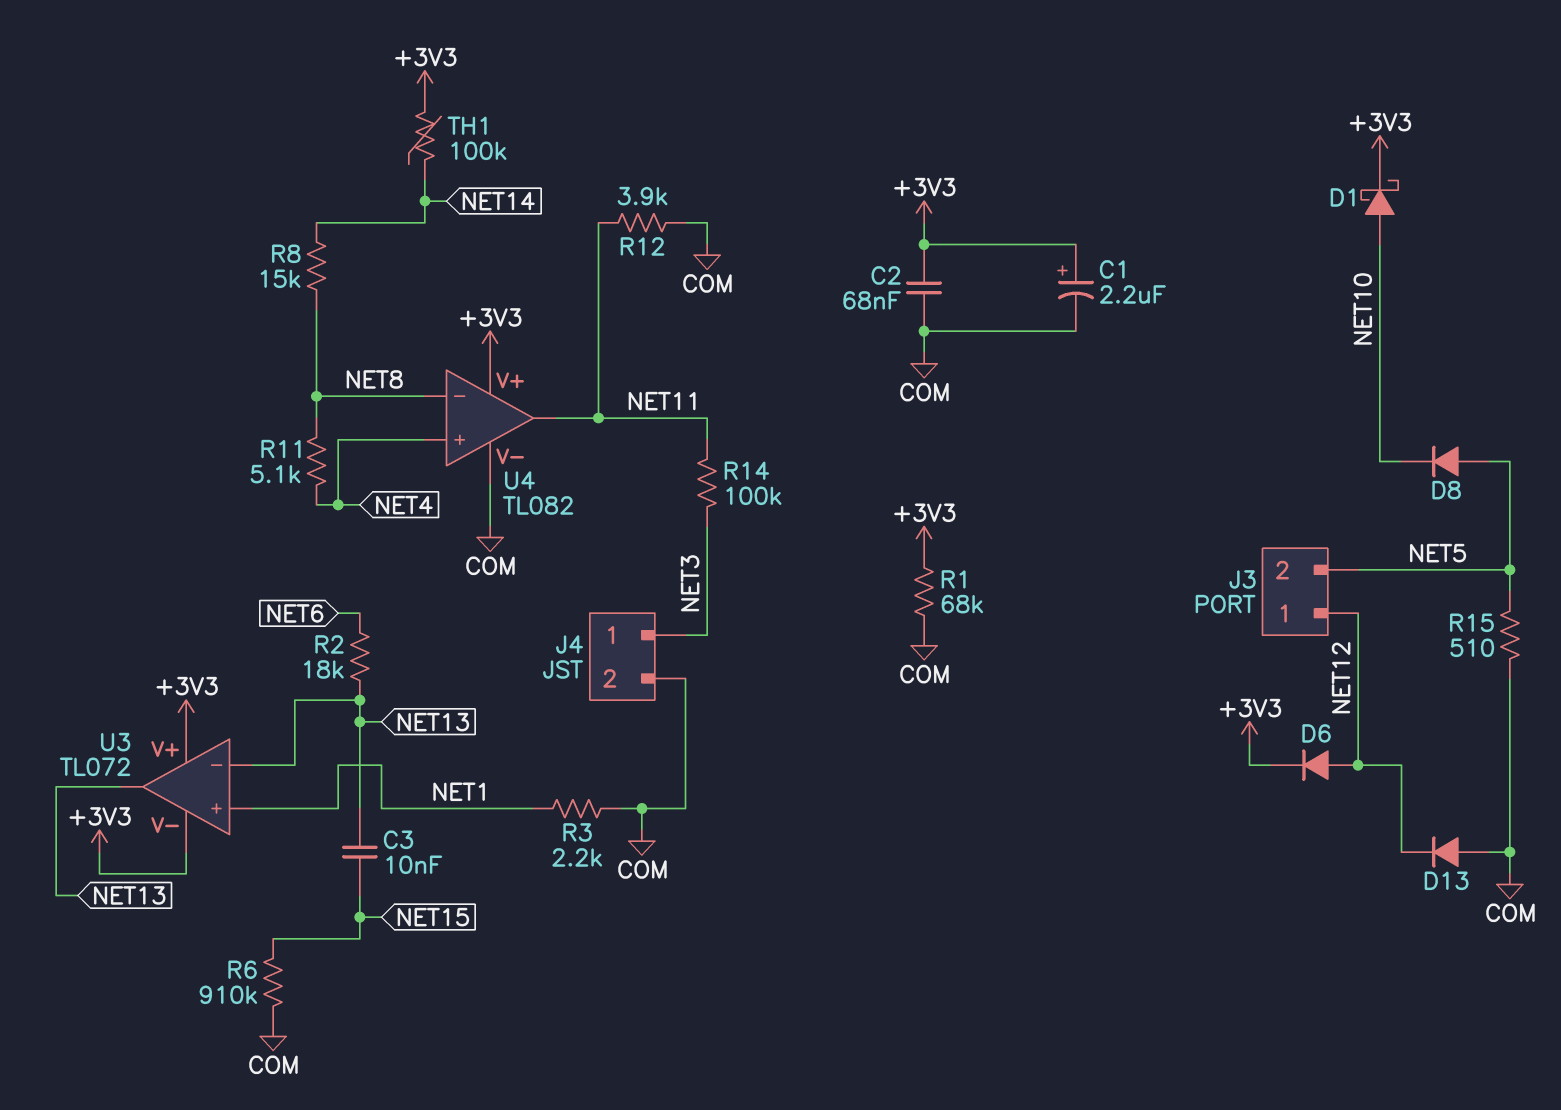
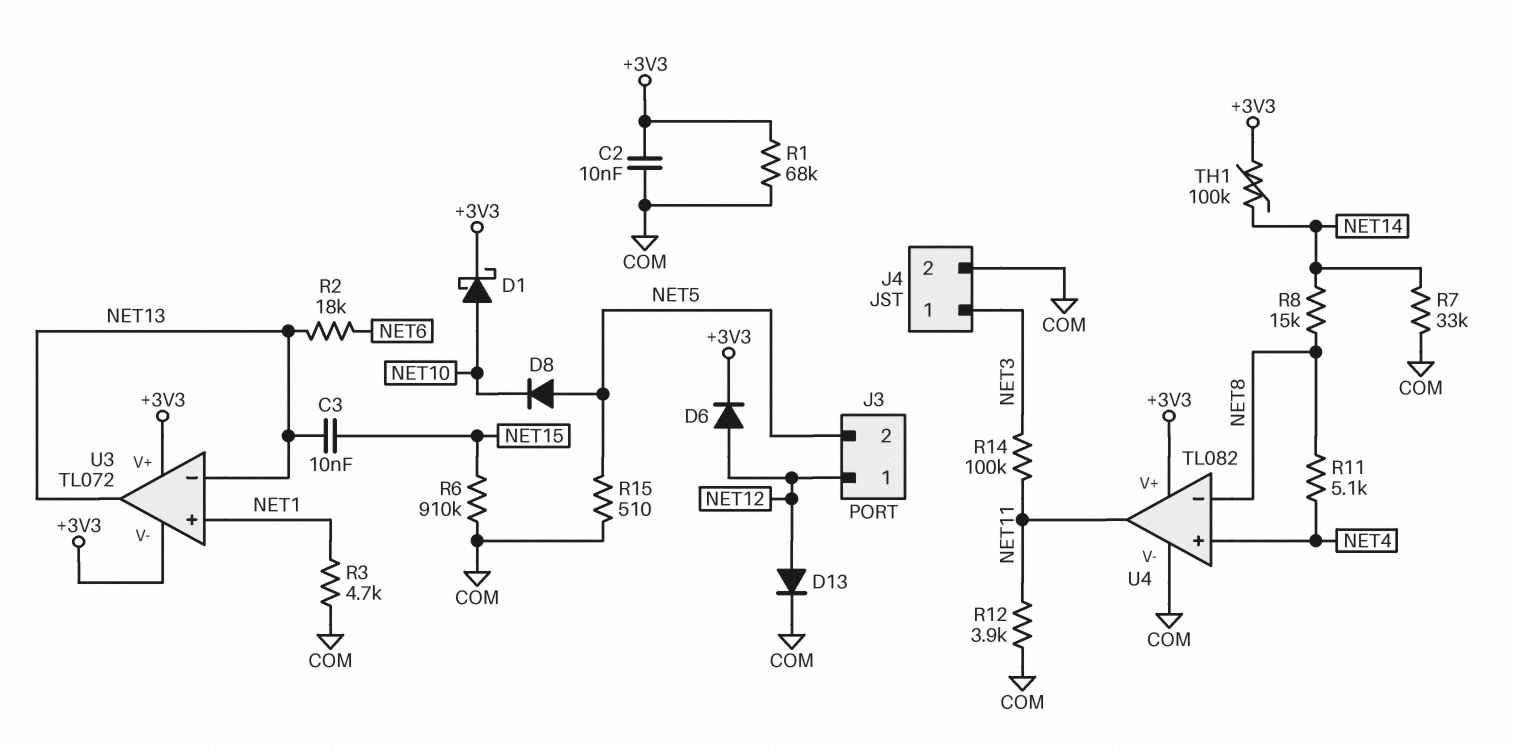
C1: 2.2uF (plus +3V3, minus COM) -> none
C2: 68nF (+3V3, COM) -> 10nF (+3V3, COM)
D13: diode (A COM, K NET12) -> diode (A NET12, K COM)
R3: 2.2k (COM, NET1) -> 4.7k (COM, NET1)
R7: none -> 33k (COM, NET14)

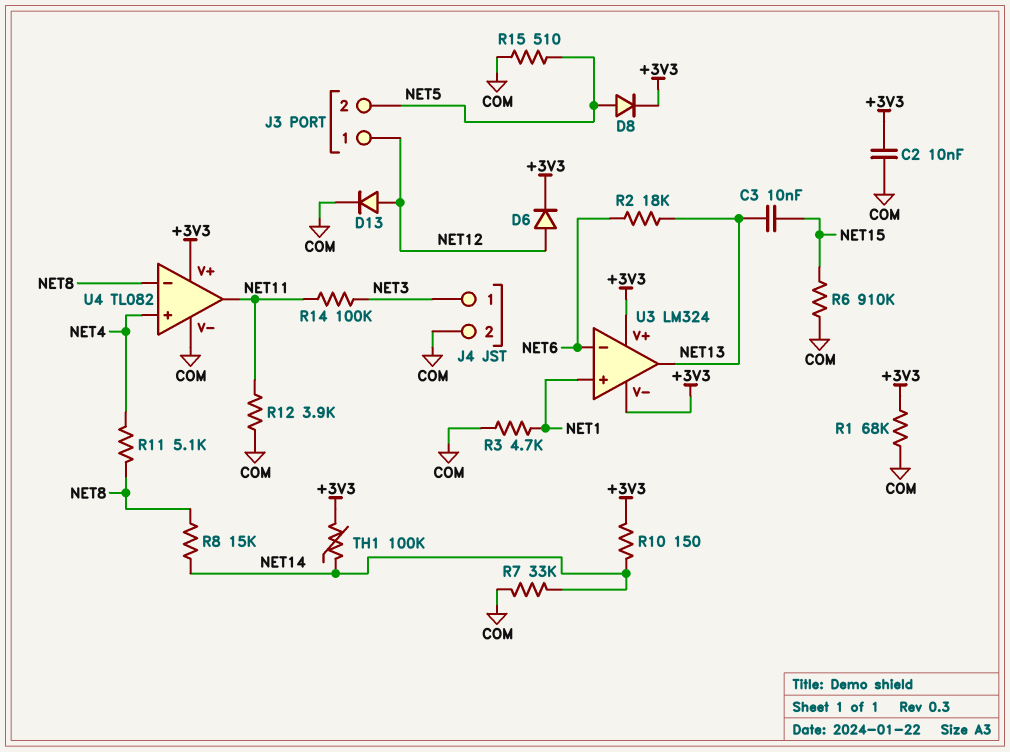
D1: schottky (A NET10, K +3V3) -> none
D8: diode (A NET5, K NET10) -> diode (A NET5, K +3V3)
R10: none -> 150 (+3V3, NET14)
U3: TL072 -> LM324
U3 pin in-: NET13 -> NET6

